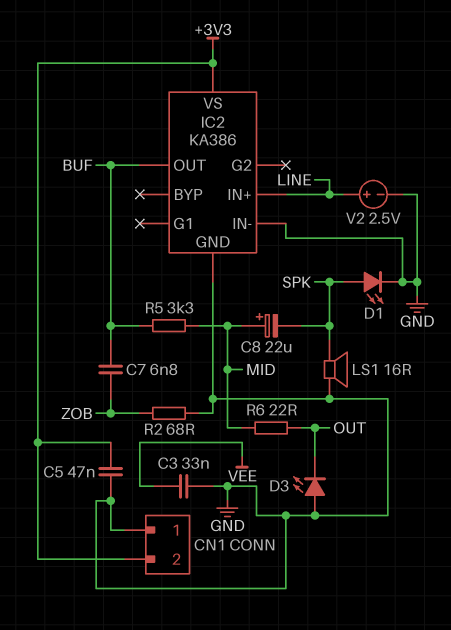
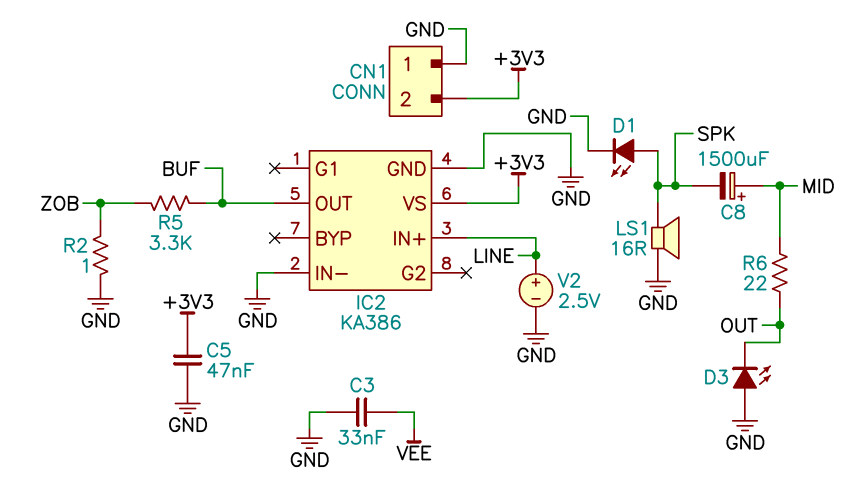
C7: 6.8nF (BUF, ZOB) -> none
C8: 22uF (plus MID, minus SPK) -> 1500uF (plus MID, minus SPK)
R2: 68 (GND, ZOB) -> 1 (GND, ZOB)
R5: 3.3k (BUF, MID) -> 3.3k (BUF, ZOB)

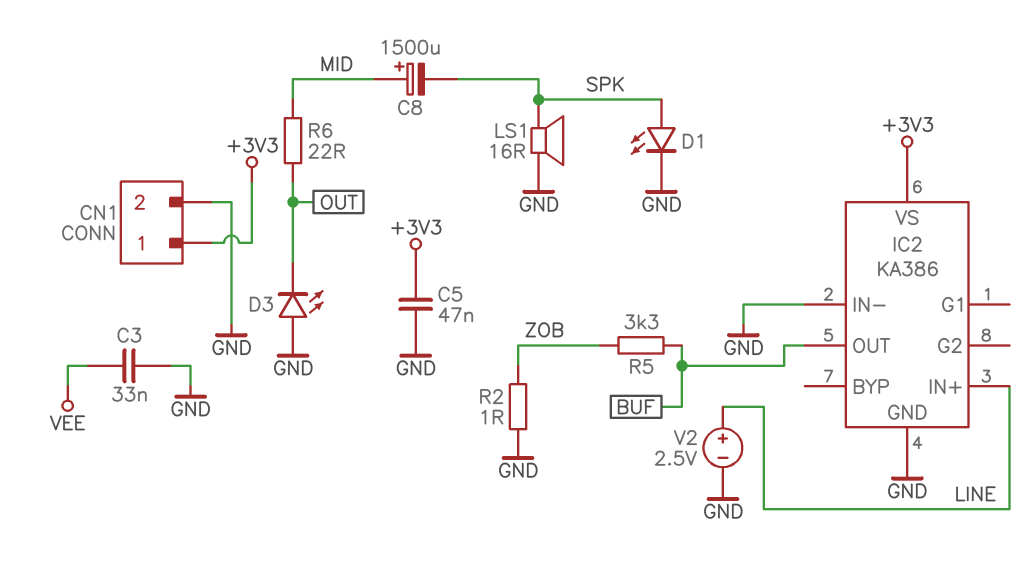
CN1 pin 1: GND -> +3V3
CN1 pin 2: +3V3 -> GND

